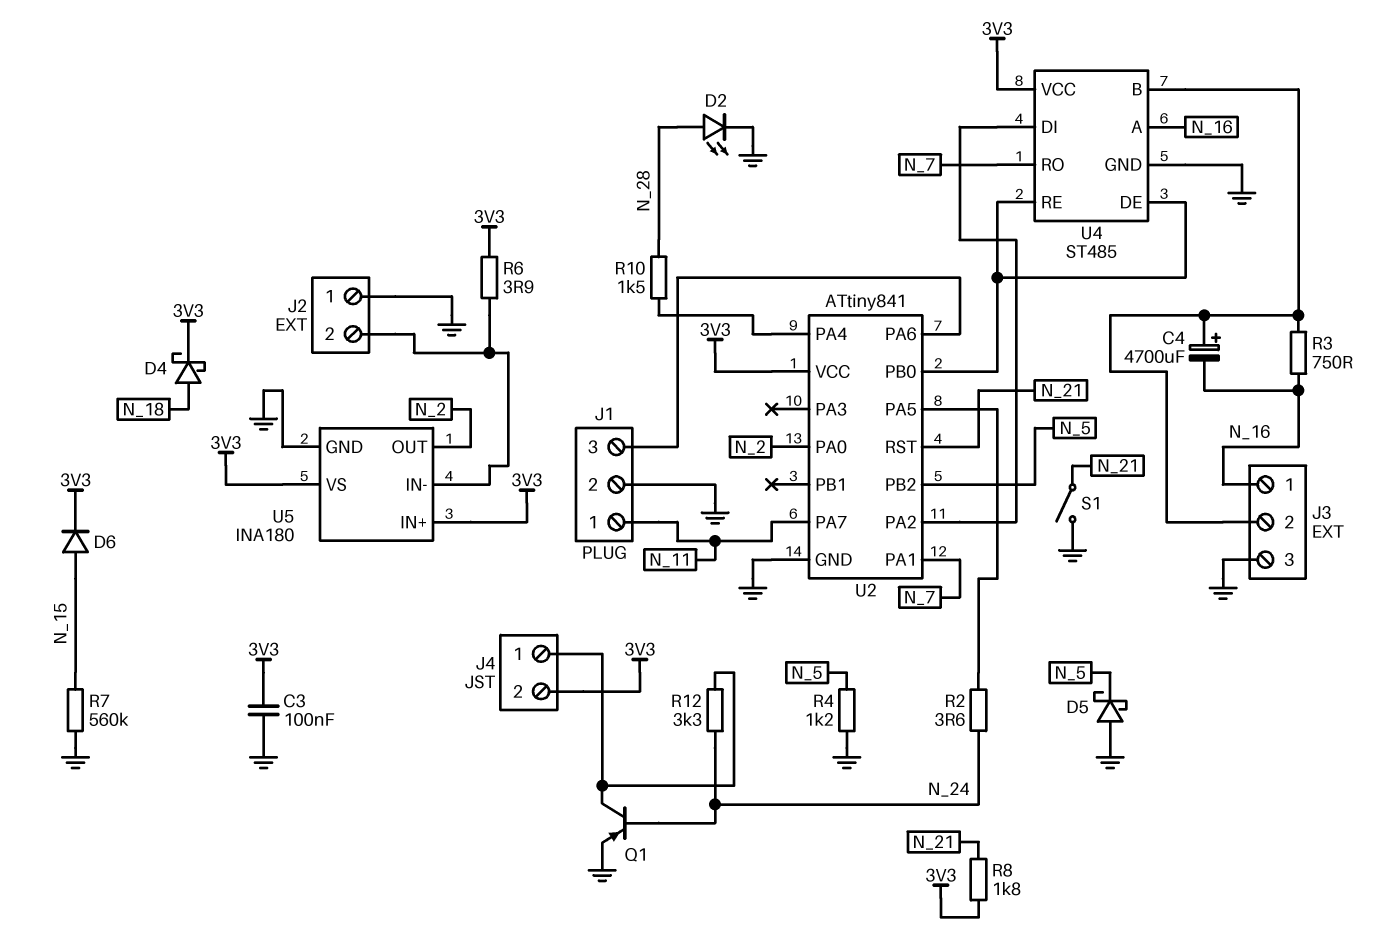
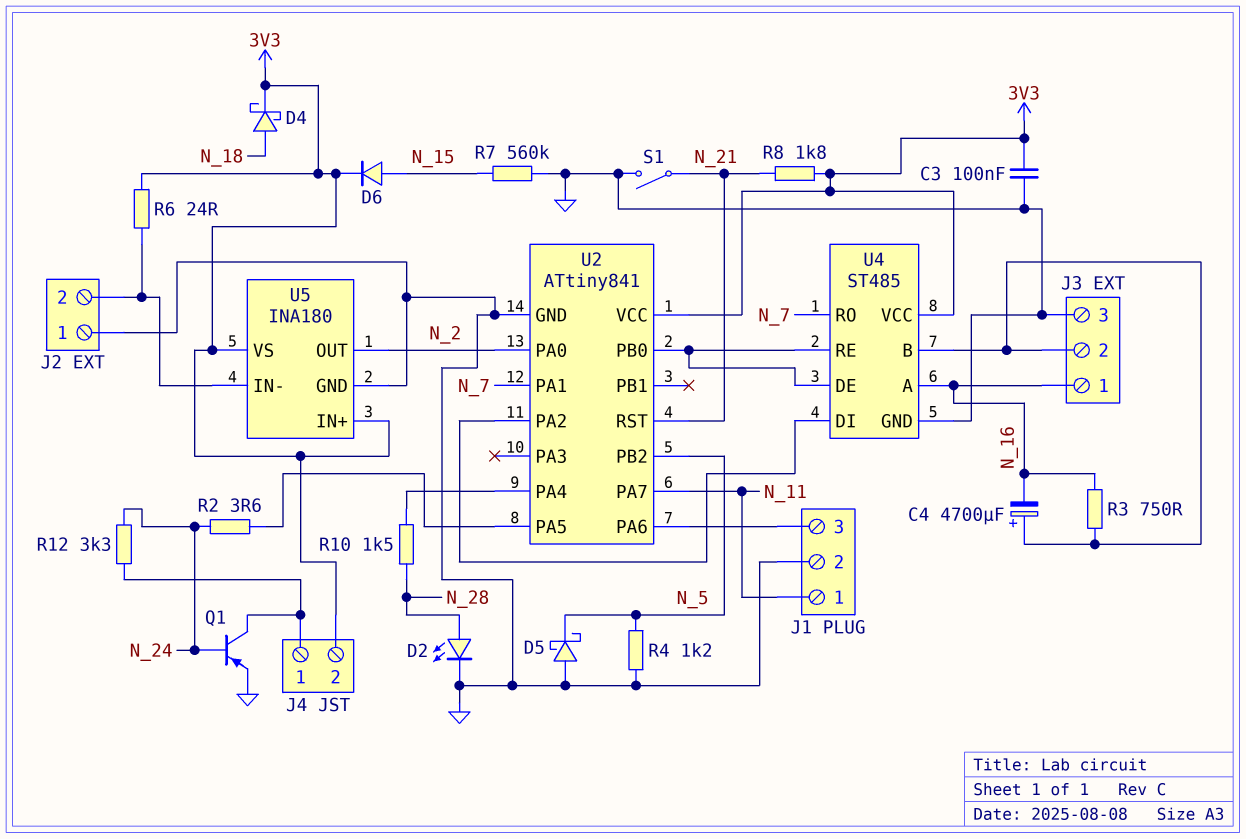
R6: 3.9 (3V3, J2/2) -> 24 (3V3, J2/2)

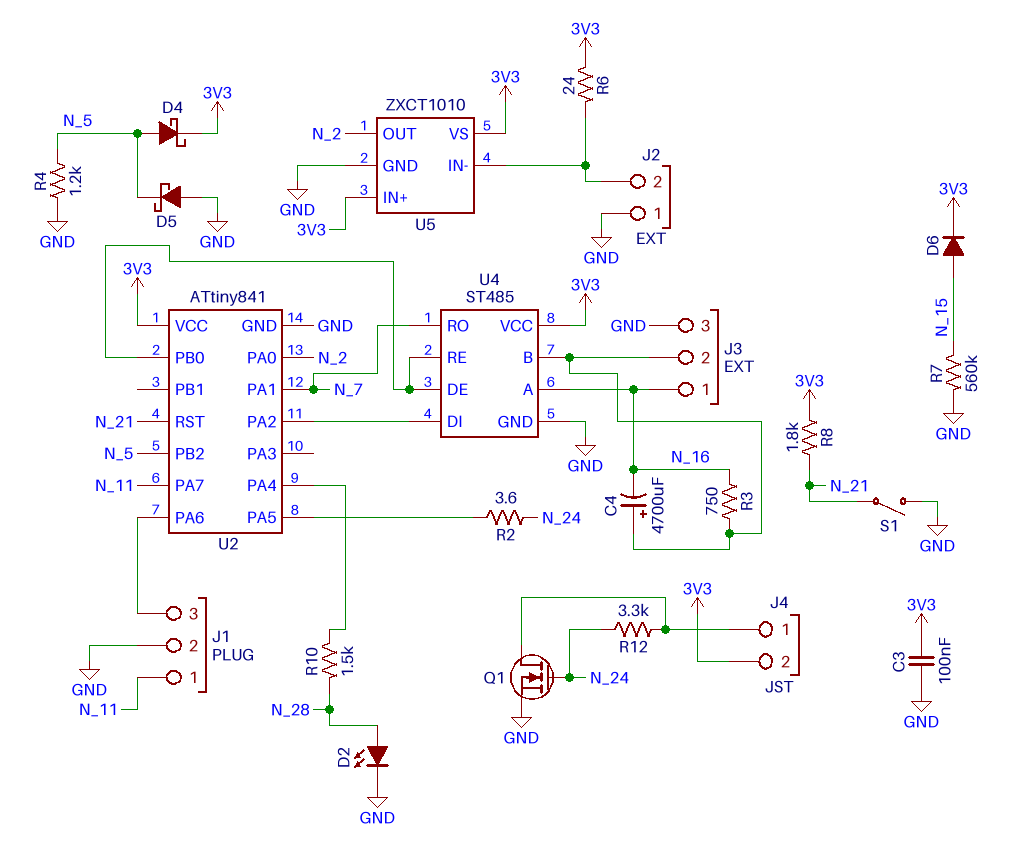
D4: schottky (A N_18, K 3V3) -> schottky (A N_5, K 3V3)
Q1: PNP (B N_24, C J4/1, E GND) -> NMOS (G N_24, D J4/1, S GND)
U5: INA180 -> ZXCT1010

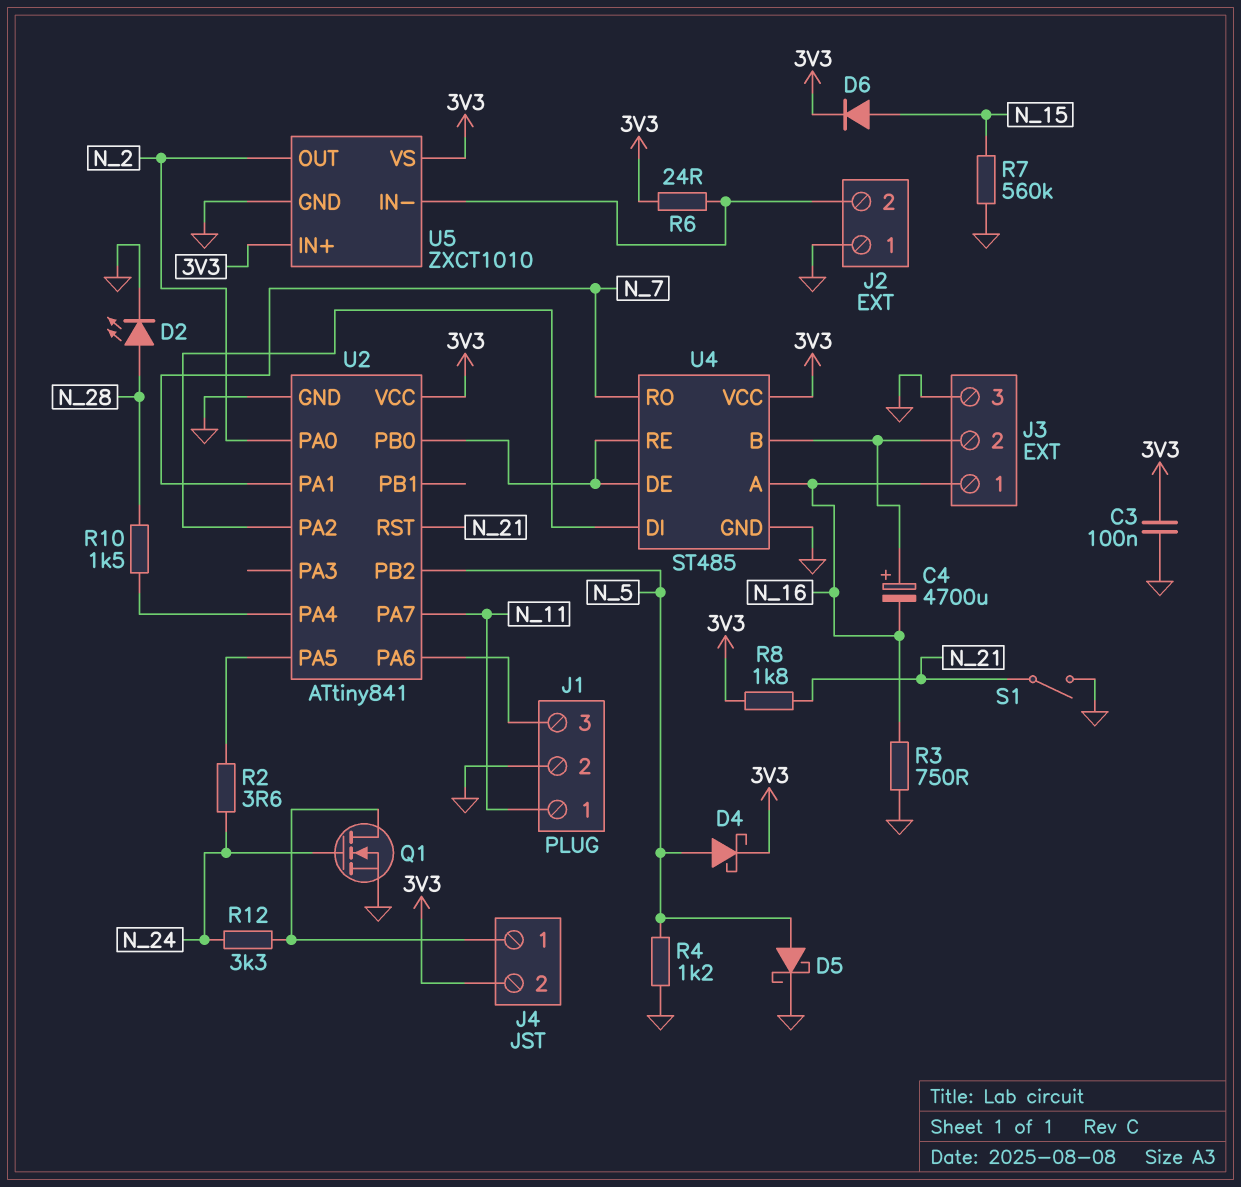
D5: schottky (A GND, K N_5) -> schottky (A N_5, K GND)
R3: 750 (J3/2, N_16) -> 750 (GND, N_16)

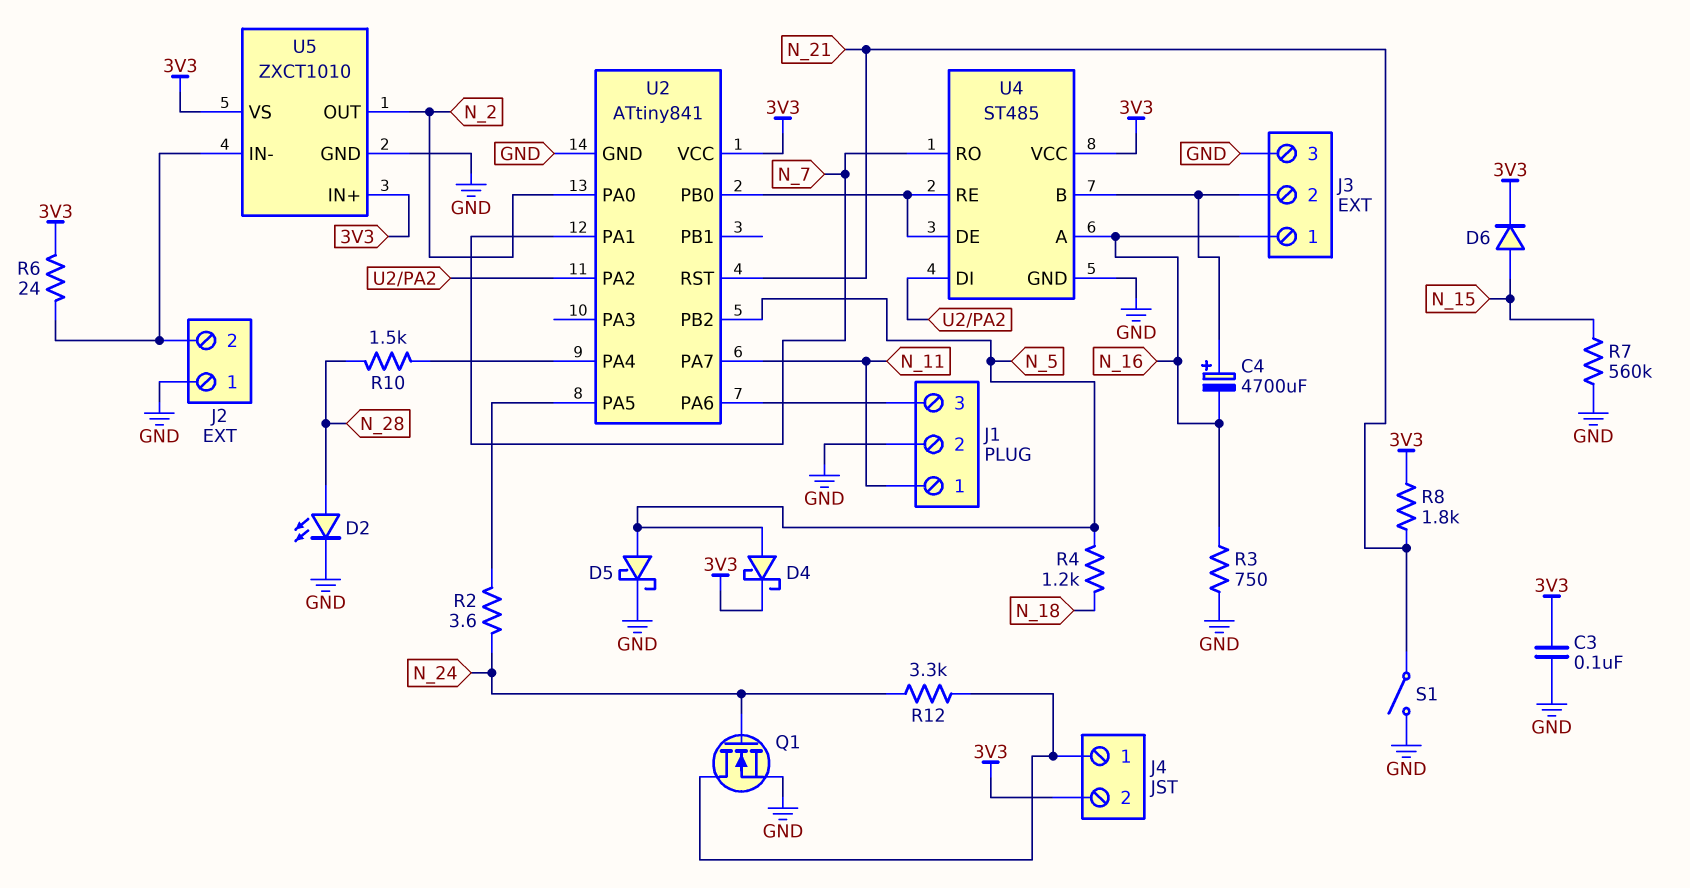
R4: 1.2k (GND, N_5) -> 1.2k (N_5, N_18)

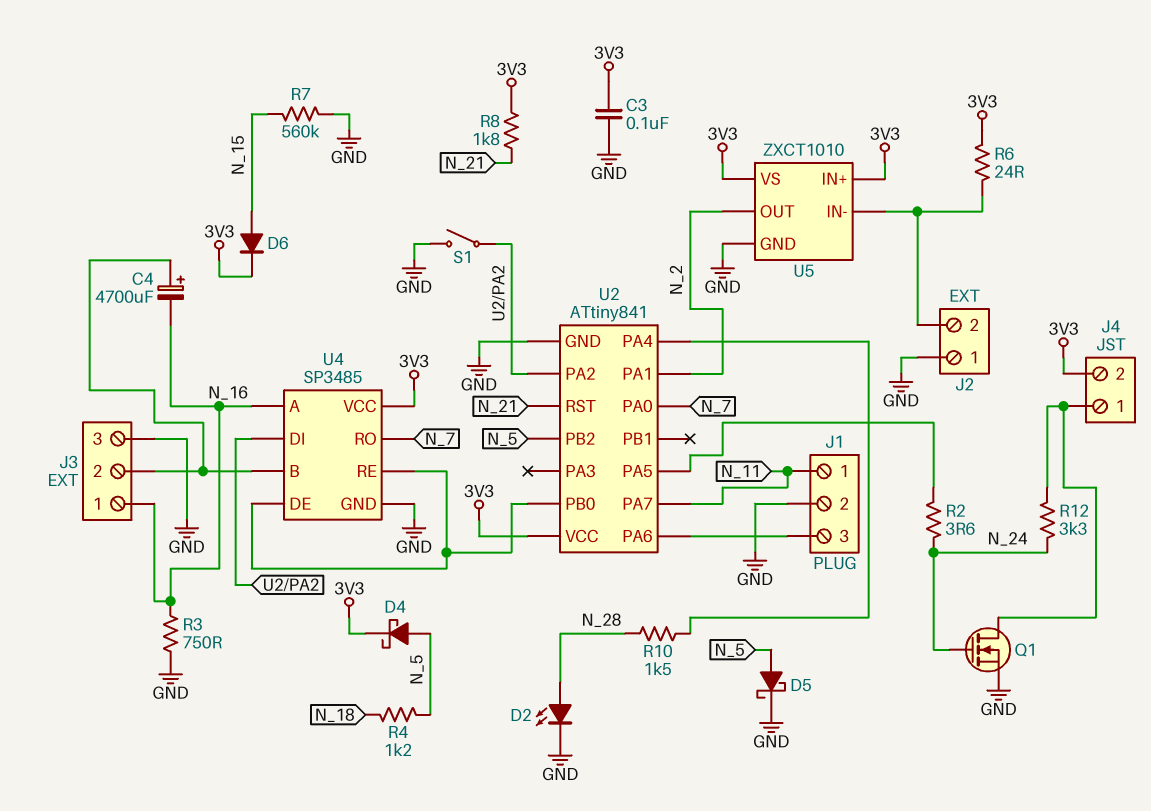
S1: switch (GND, N_21) -> switch (GND, U2/PA2)
U2 pin PA0: N_2 -> N_7
U2 pin PA1: N_7 -> N_2
U4: ST485 -> SP3485

